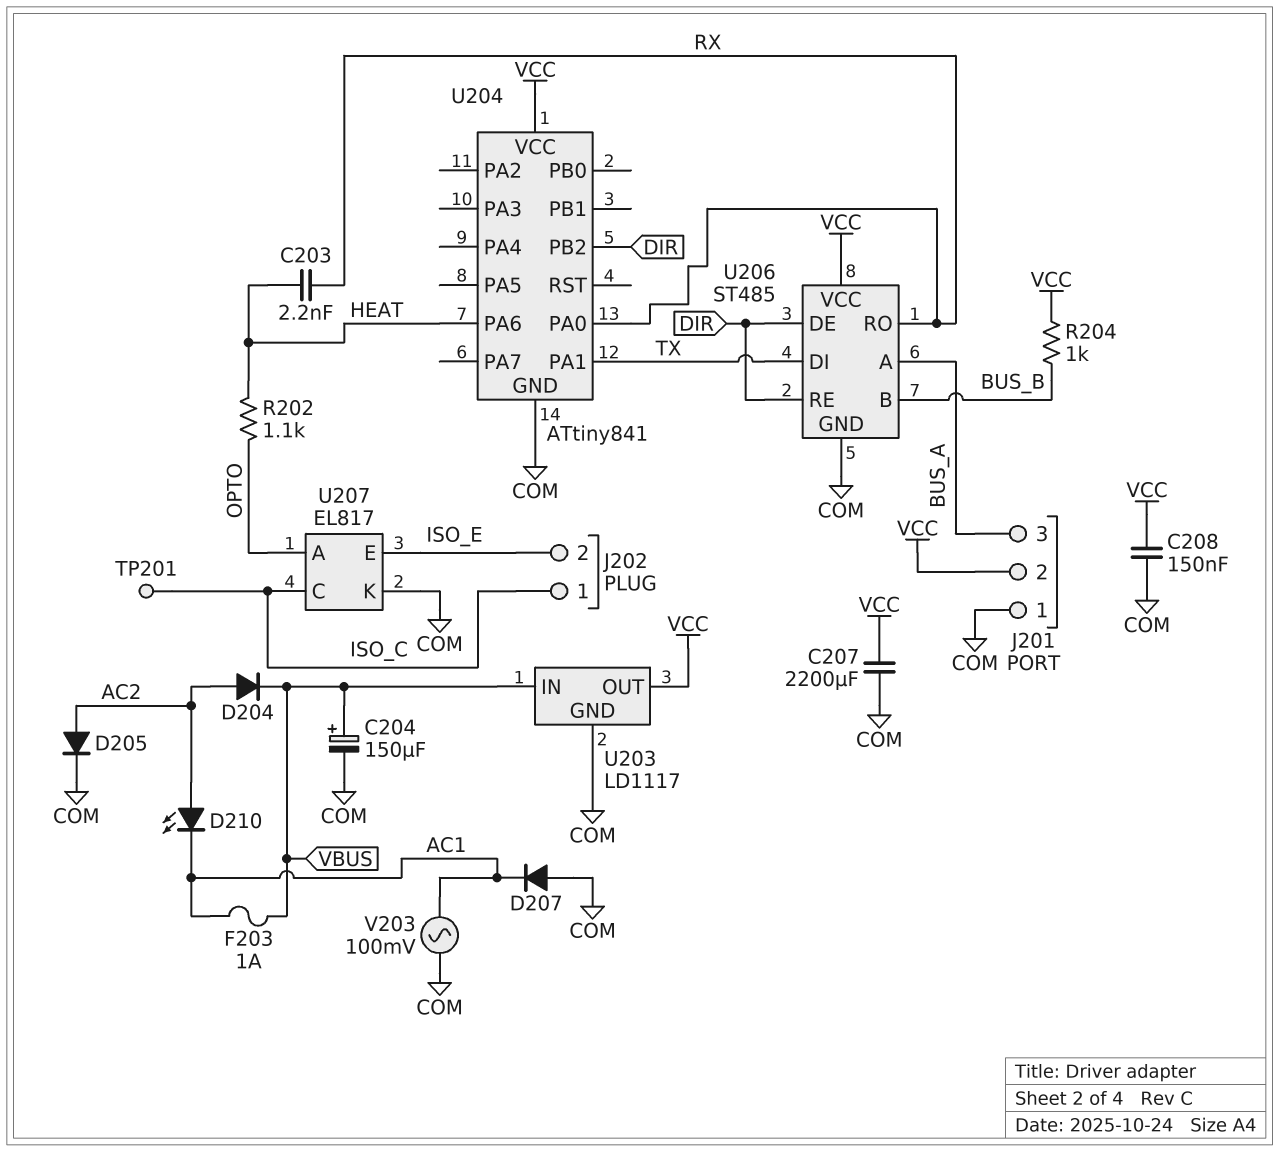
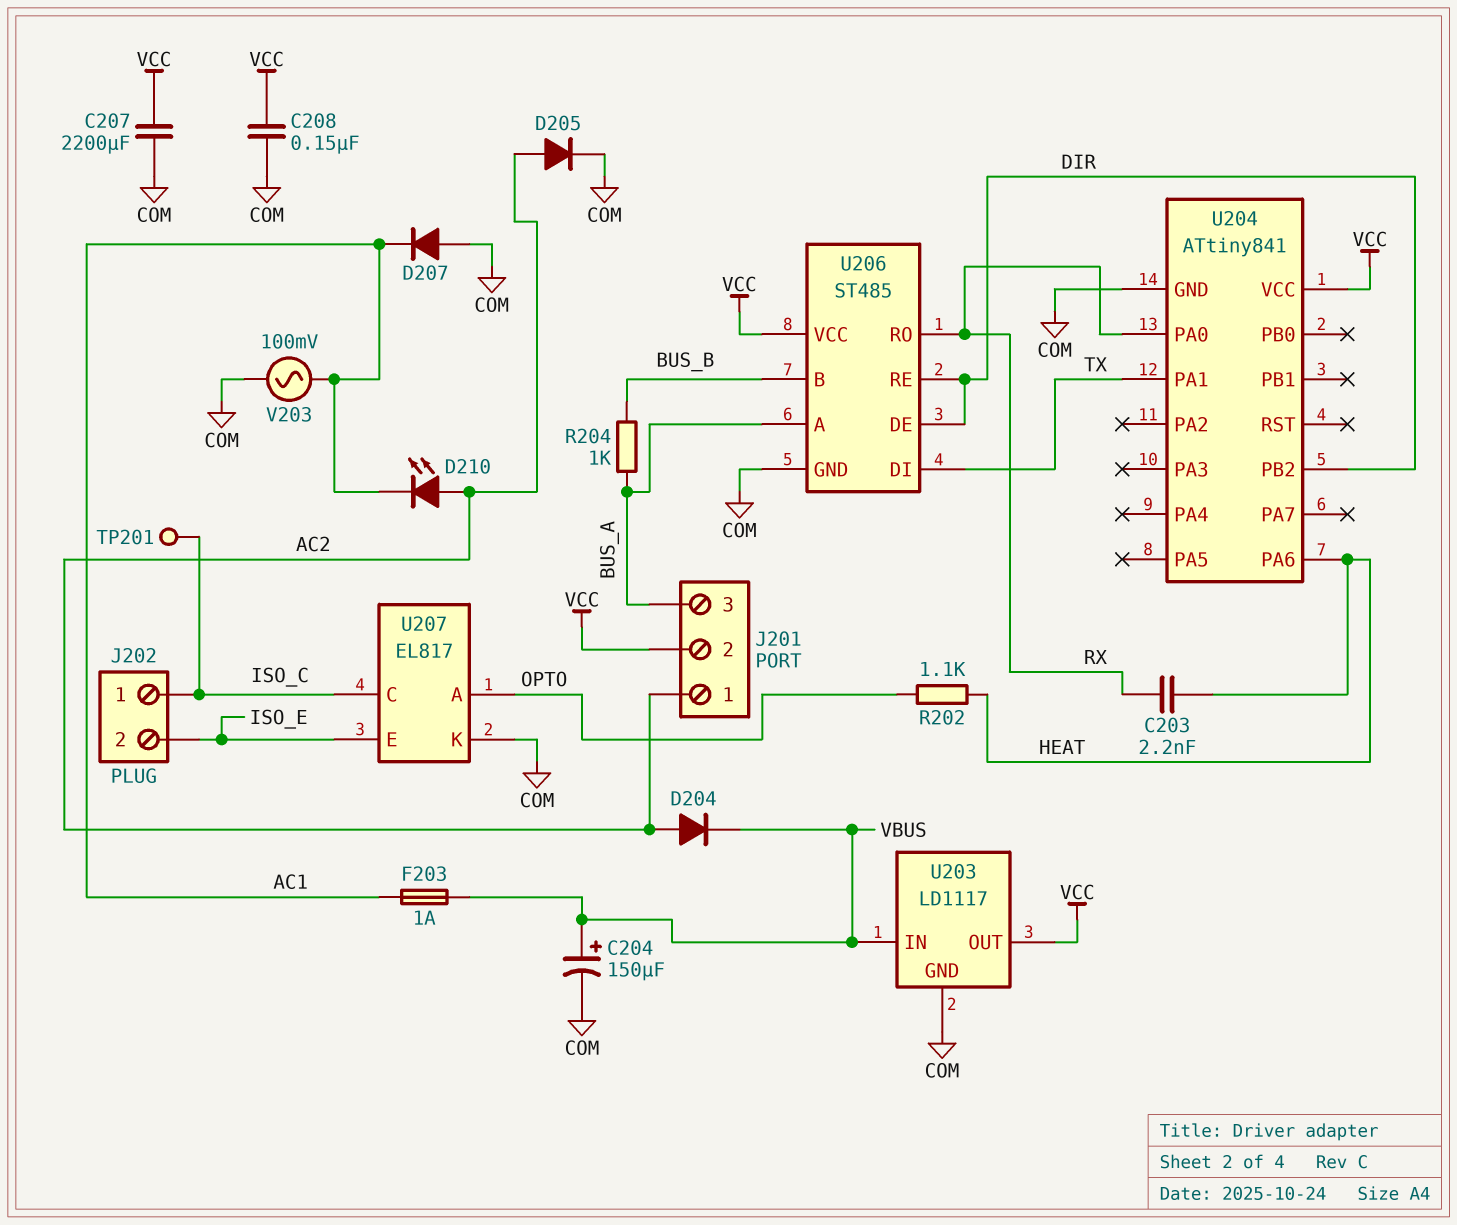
J201 pin 1: COM -> AC2
R204: 1k (BUS_B, VCC) -> 1k (BUS_A, BUS_B)

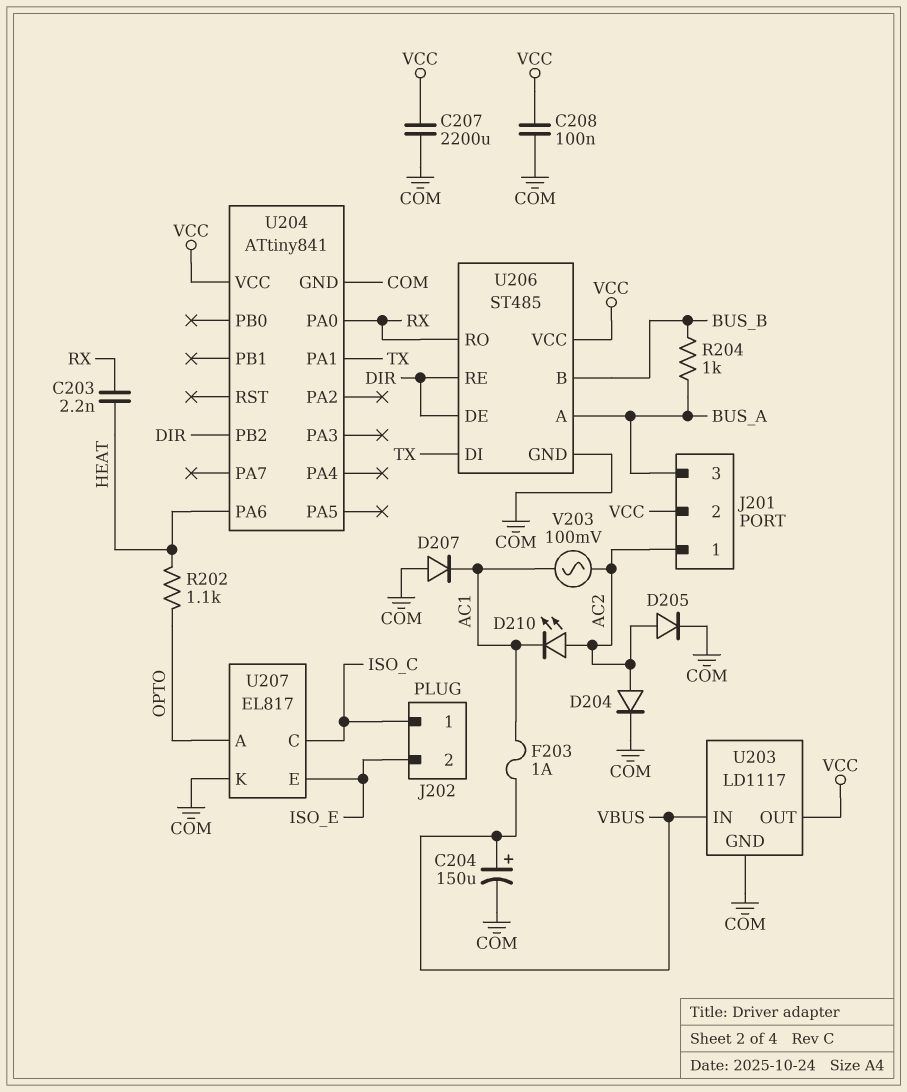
C208: 150nF (COM, VCC) -> 100nF (COM, VCC)
D204: diode (A AC2, K VBUS) -> diode (A AC2, K COM)
TP201: test point (ISO_C) -> none
V203: AC 100mV (AC1, COM) -> AC 100mV (AC1, AC2)

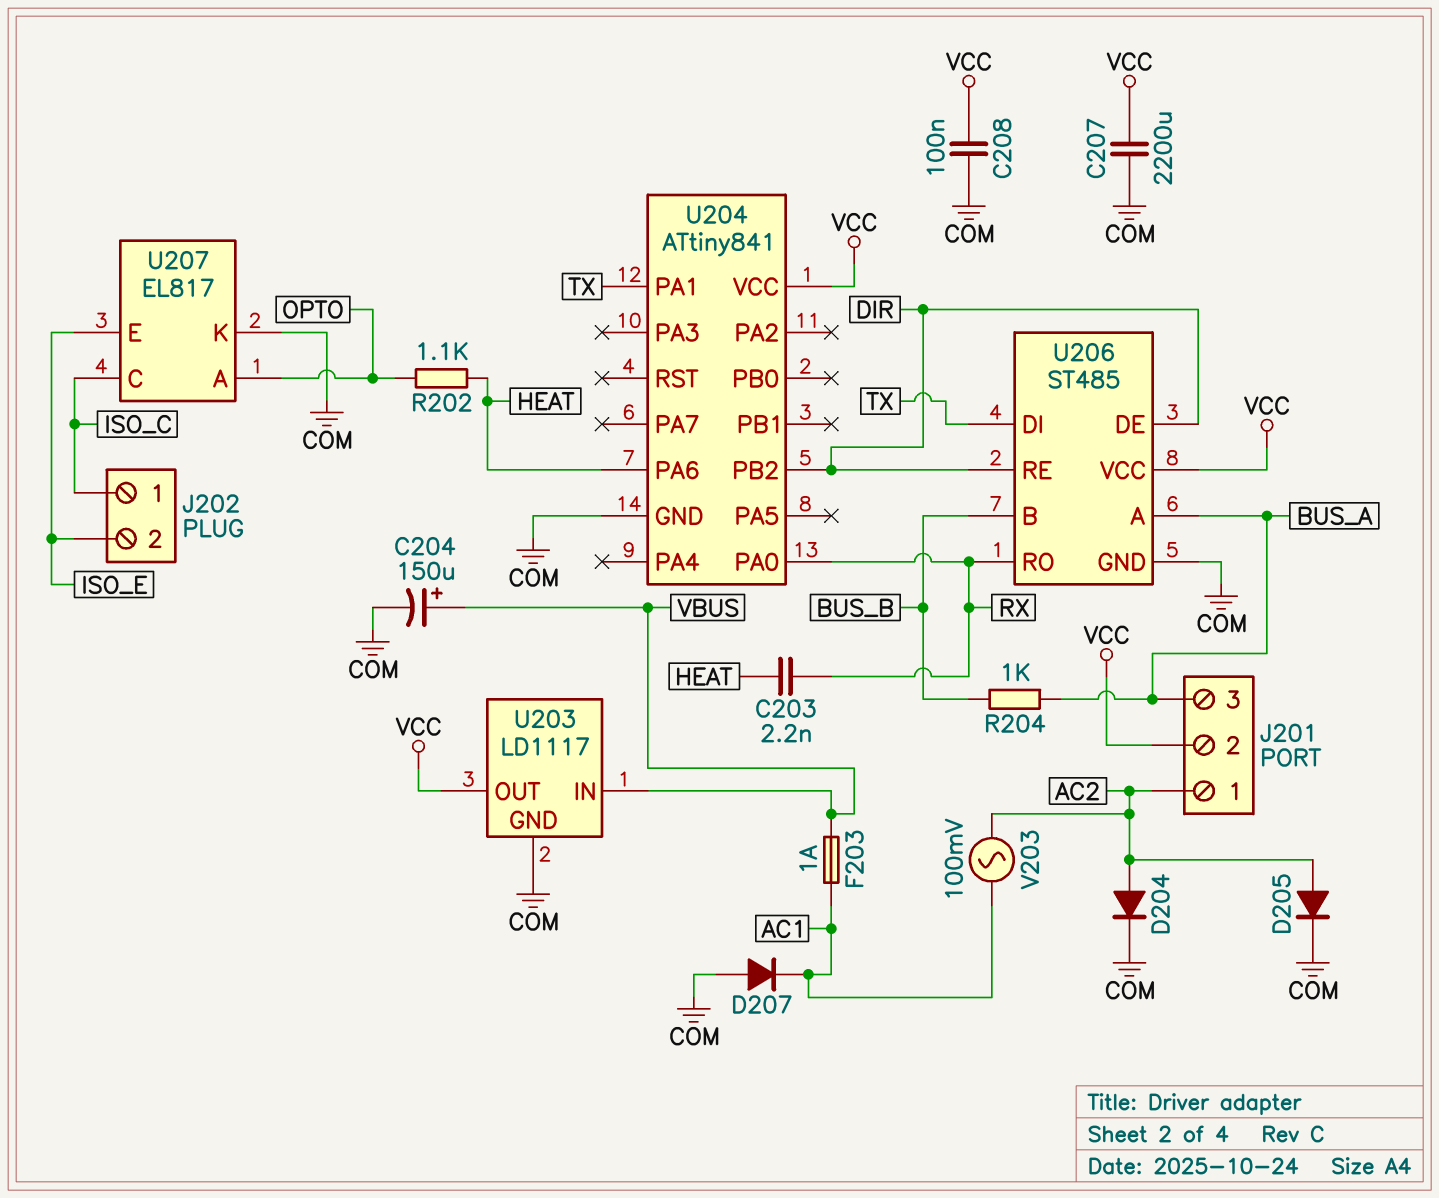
D210: LED (A AC2, K AC1) -> none

